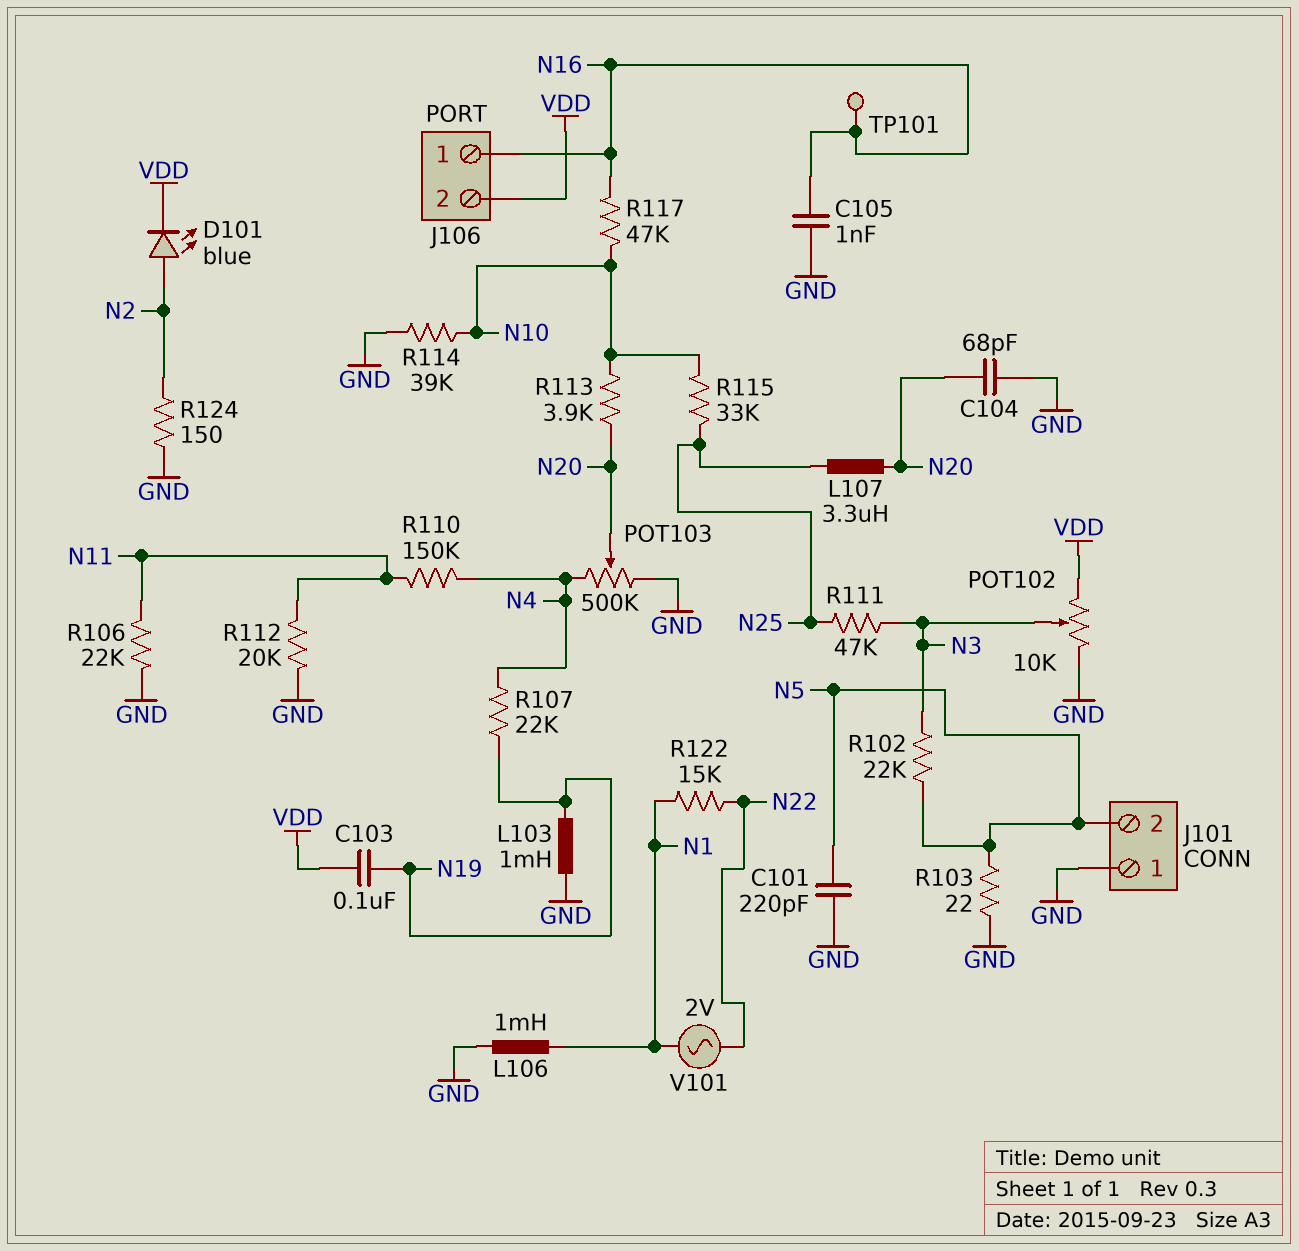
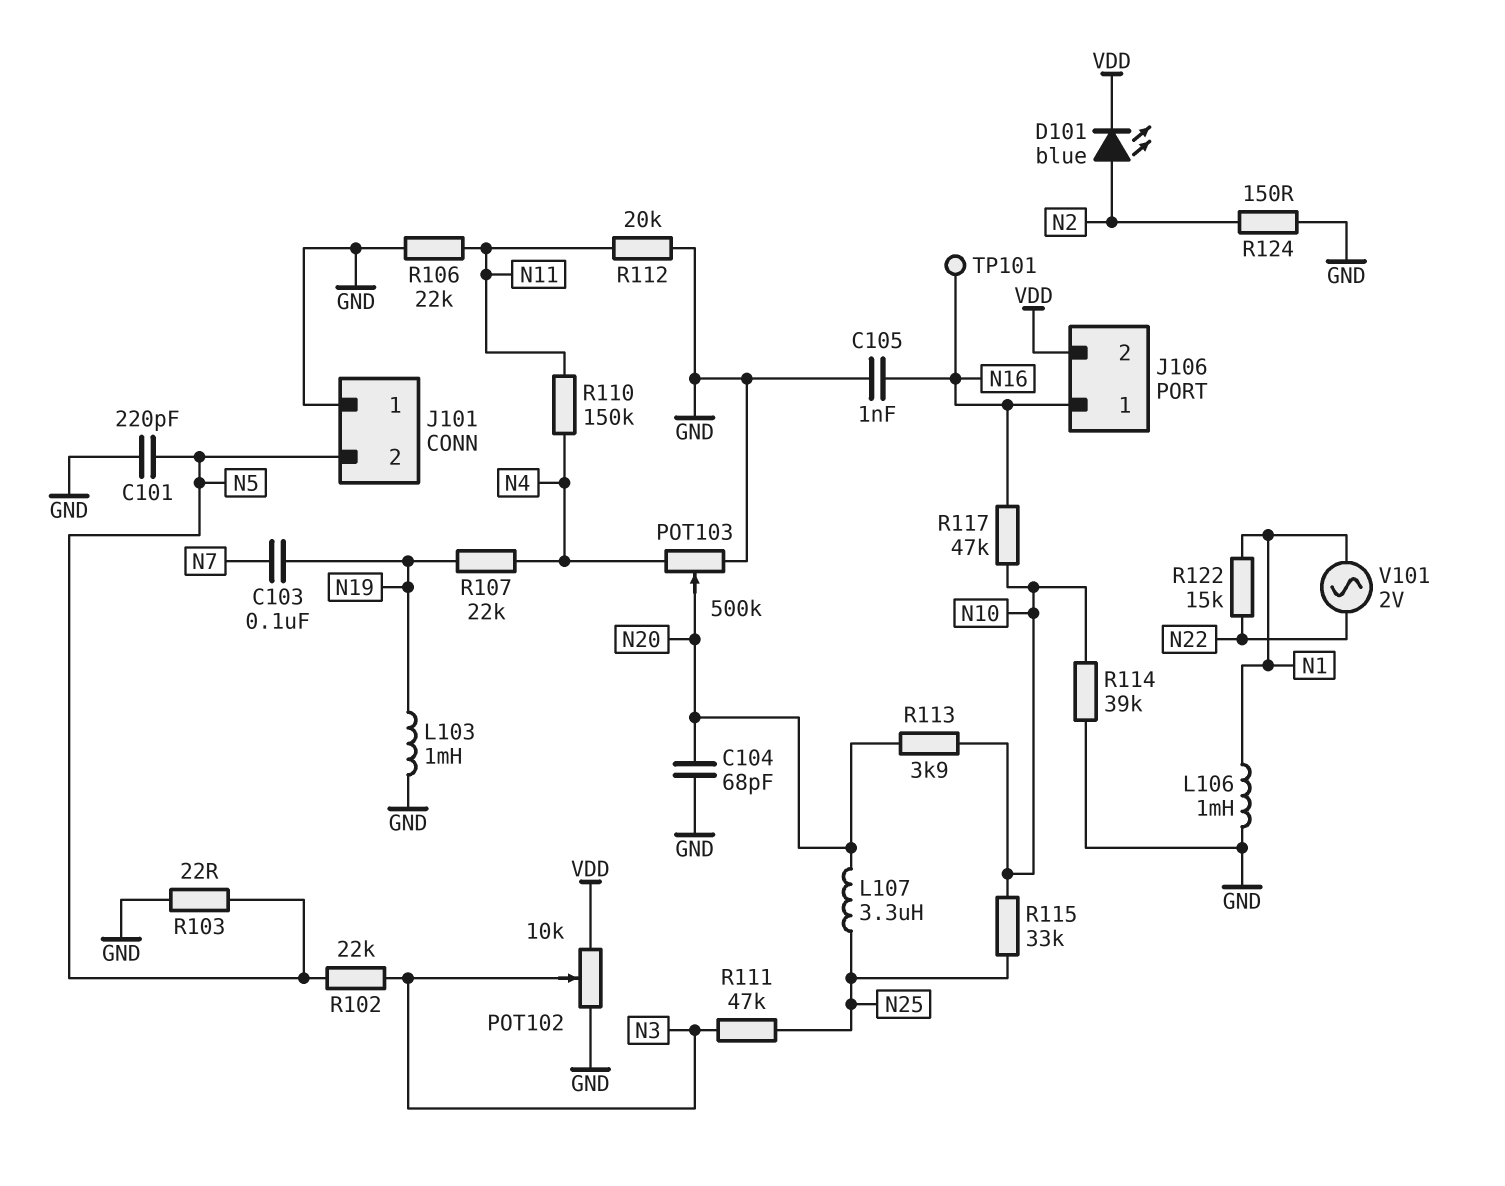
C103: 100nF (N19, VDD) -> 100nF (N7, N19)

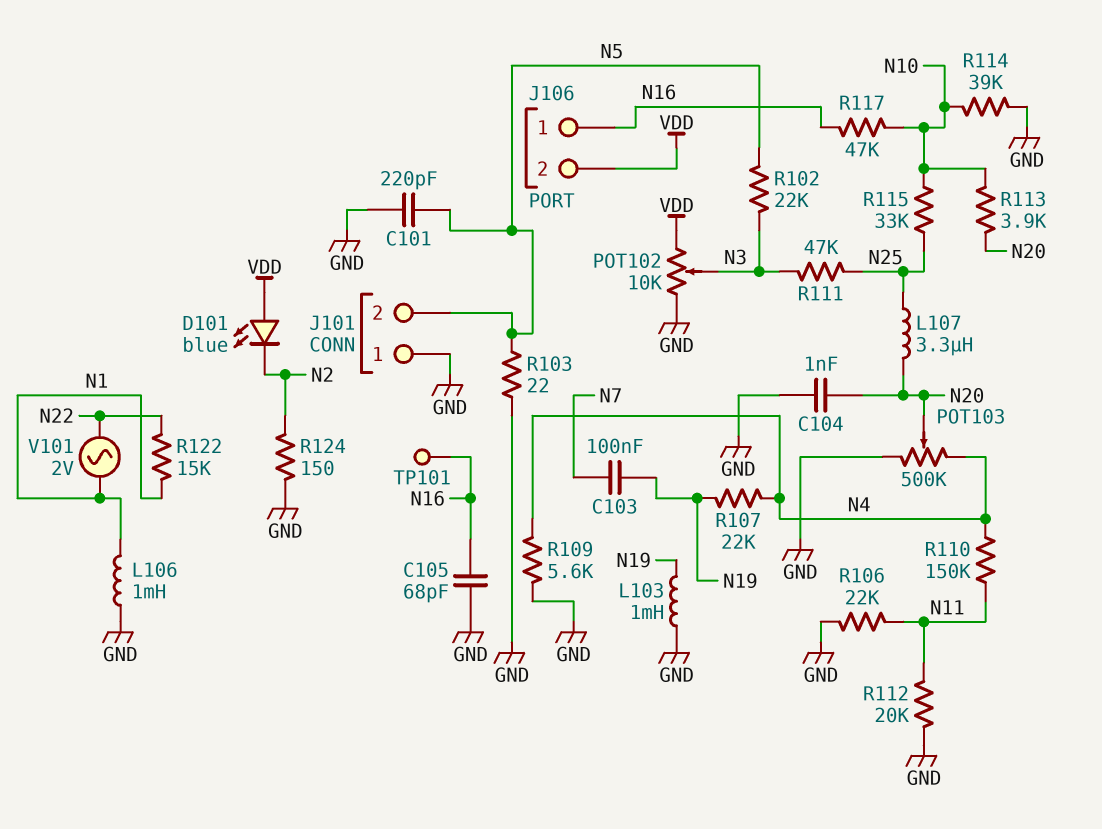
C104: 68pF (GND, N20) -> 1nF (GND, N20)
C105: 1nF (GND, N16) -> 68pF (GND, N16)
D101: LED blue (A N2, K VDD) -> LED blue (A VDD, K N2)
R109: none -> 5.6k (GND, N4)

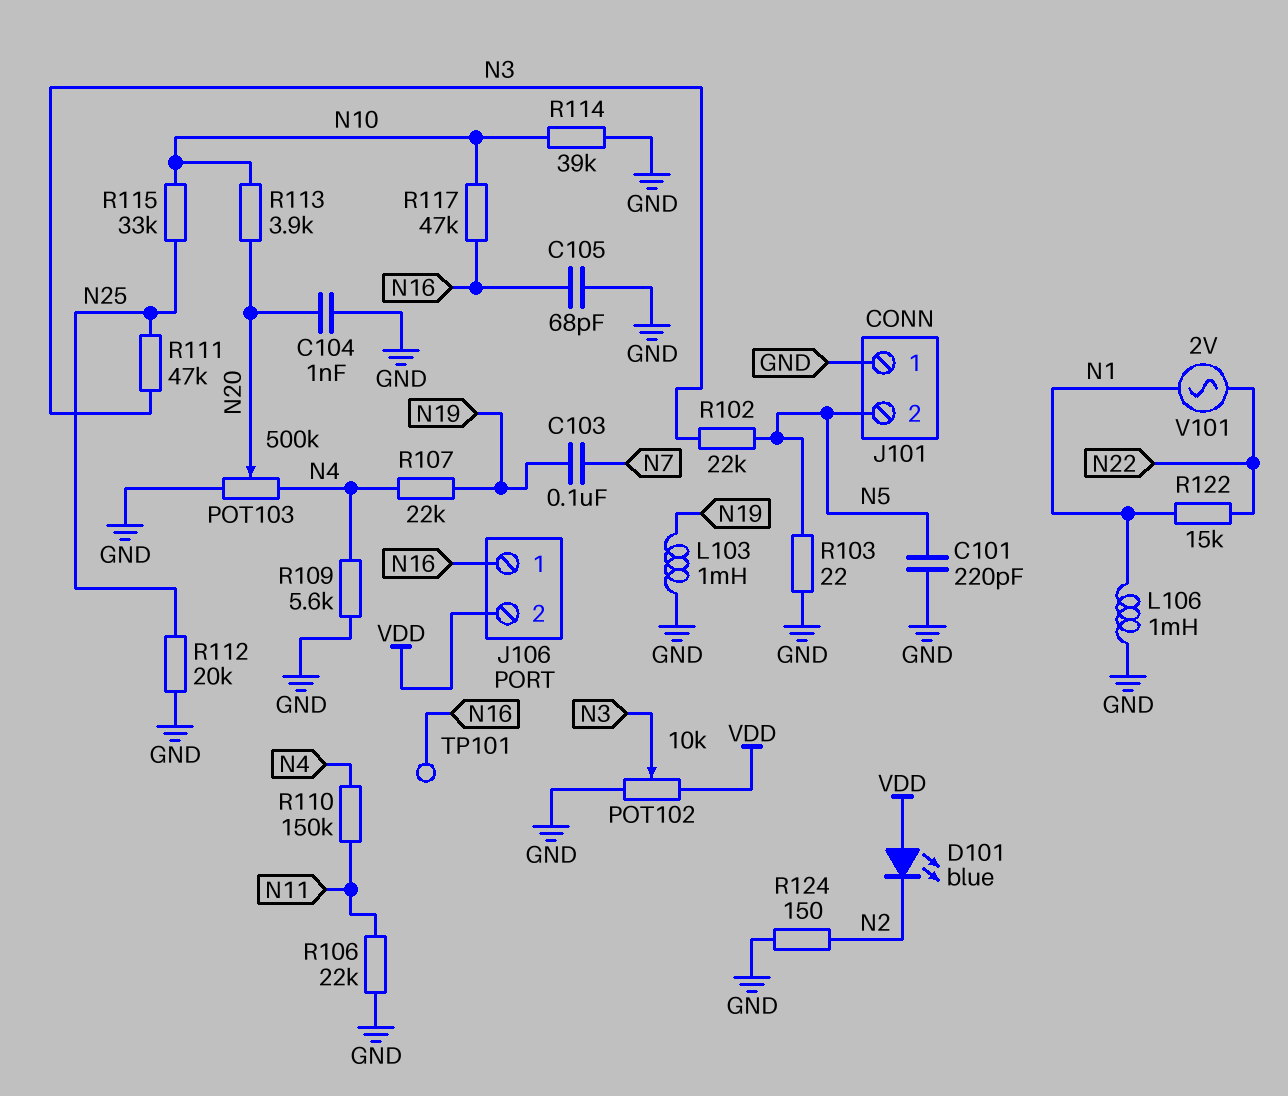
L107: 3.3uH (N20, N25) -> none
R112: 20k (GND, N11) -> 20k (GND, N25)

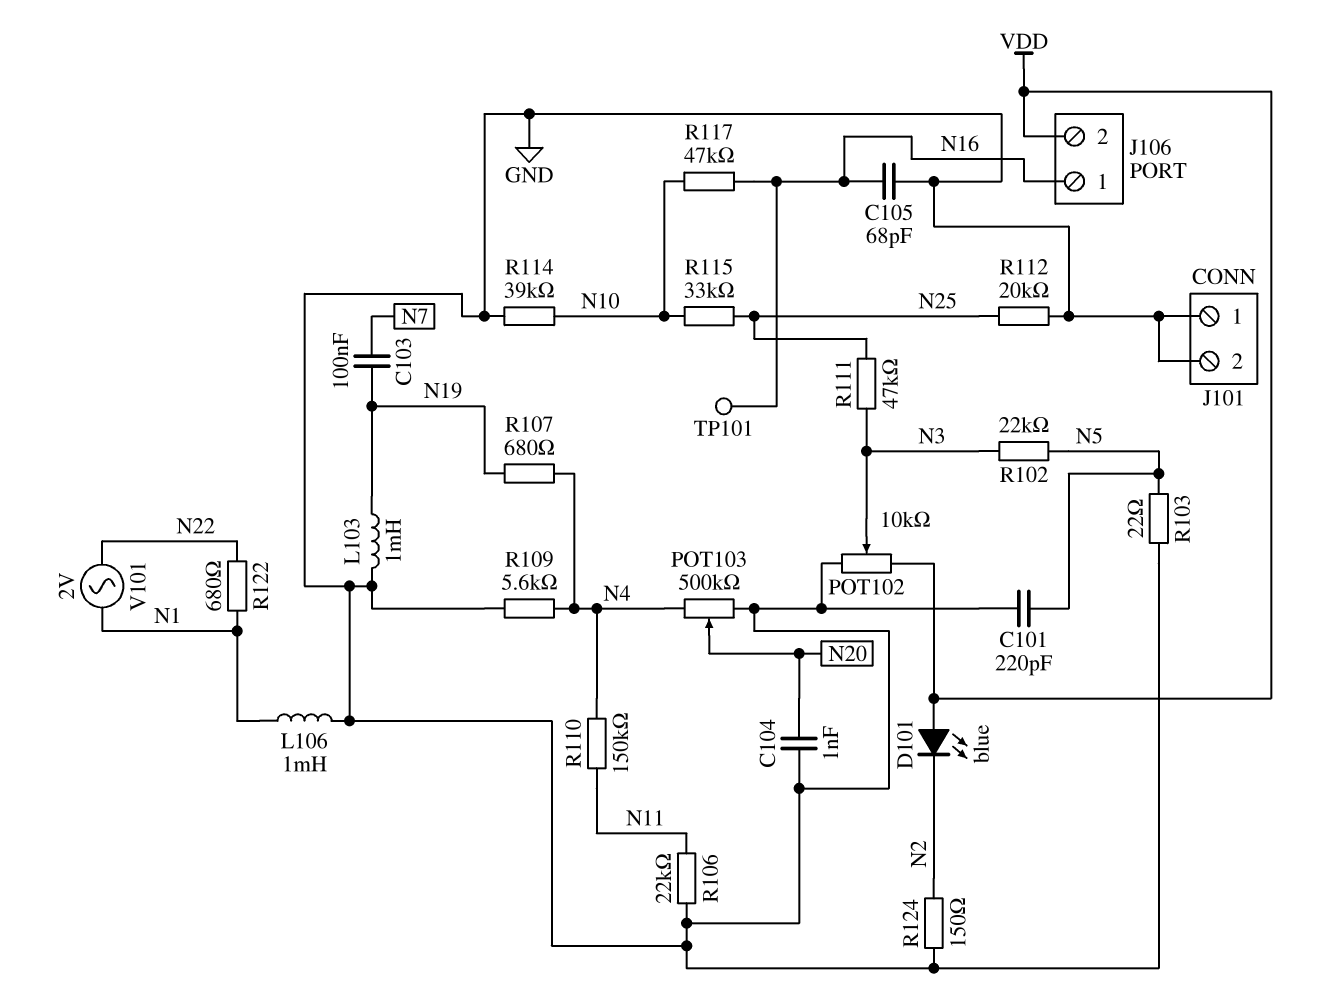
J101 pin 2: N5 -> GND
R107: 22k (N4, N19) -> 680 (N4, N19)
R113: 3.9k (N10, N20) -> none
R122: 15k (N1, N22) -> 680 (N1, N22)

